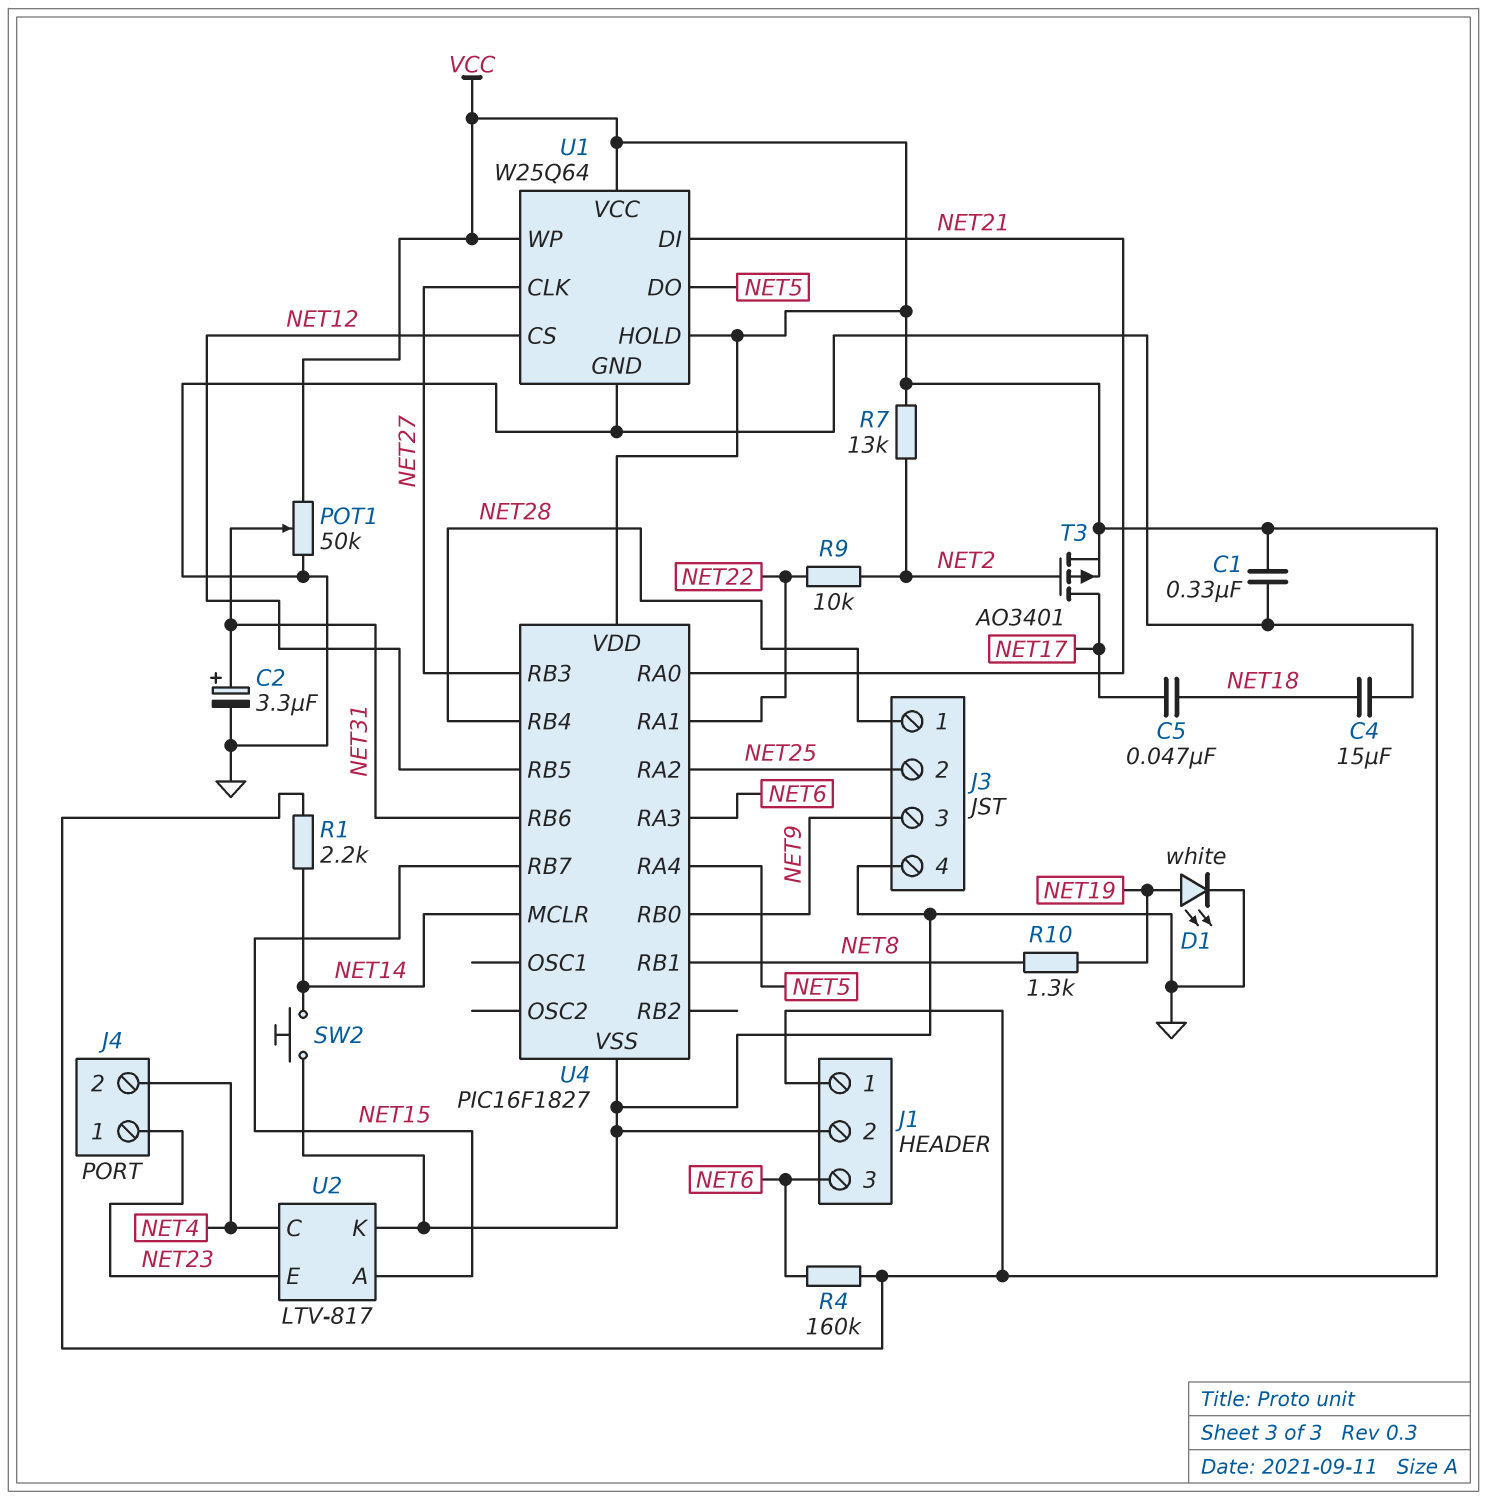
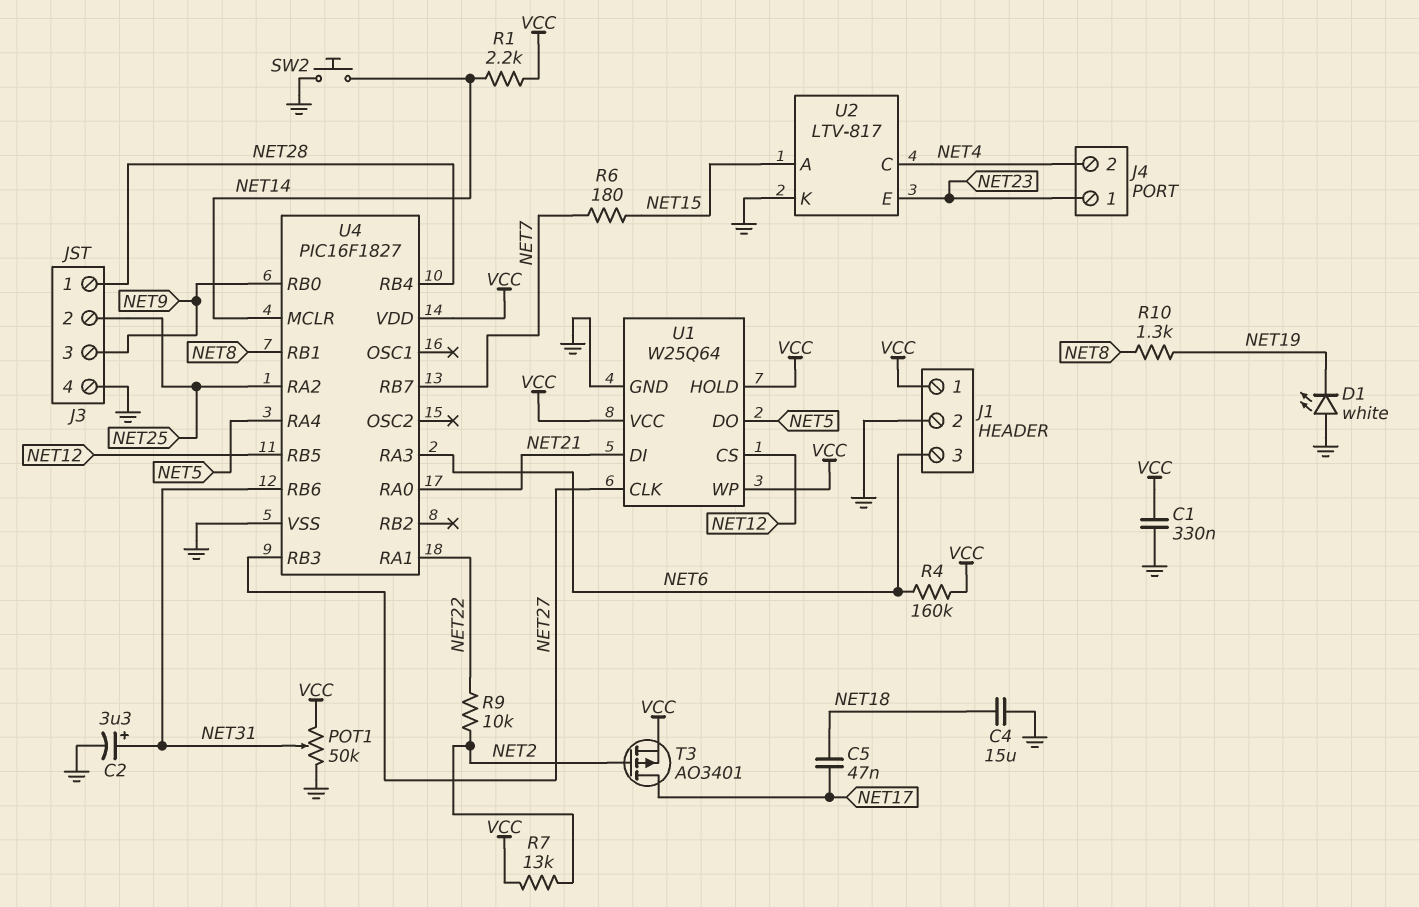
D1: LED white (A NET19, K GND) -> LED white (A GND, K NET19)
R6: none -> 180 (NET7, NET15)
U4 pin RB7: NET15 -> NET7

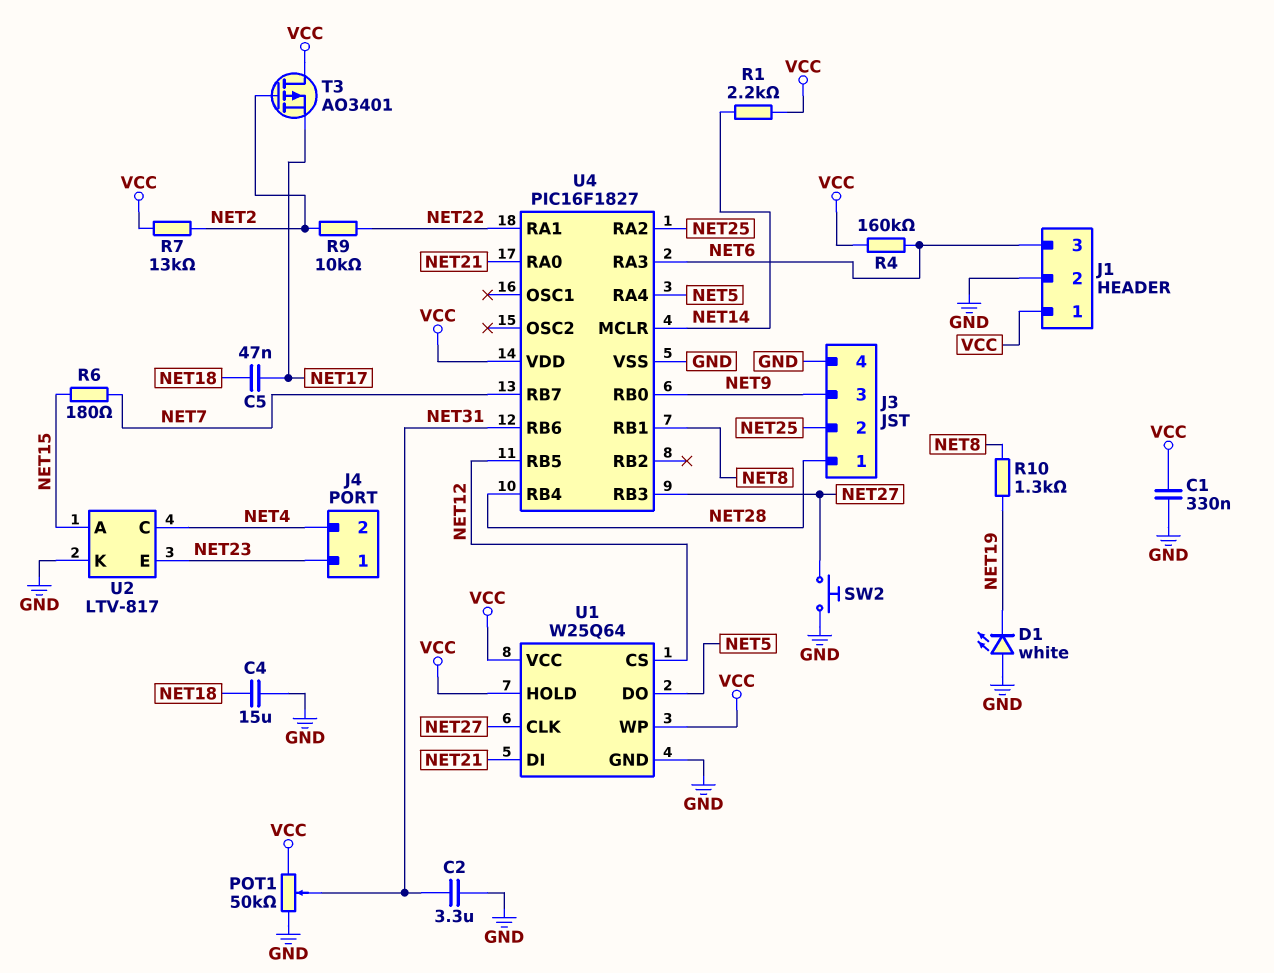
C2: 3.3uF (plus NET31, minus GND) -> 3.3uF (GND, NET31)
SW2: button (GND, NET14) -> button (GND, NET27)
T3: PMOS AO3401 (G NET2, D NET17, S VCC) -> PMOS AO3401 (G NET2, D VCC, S NET17)

